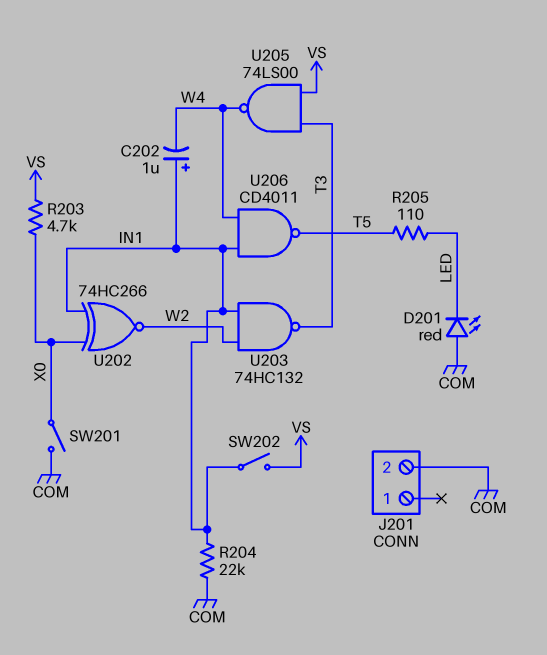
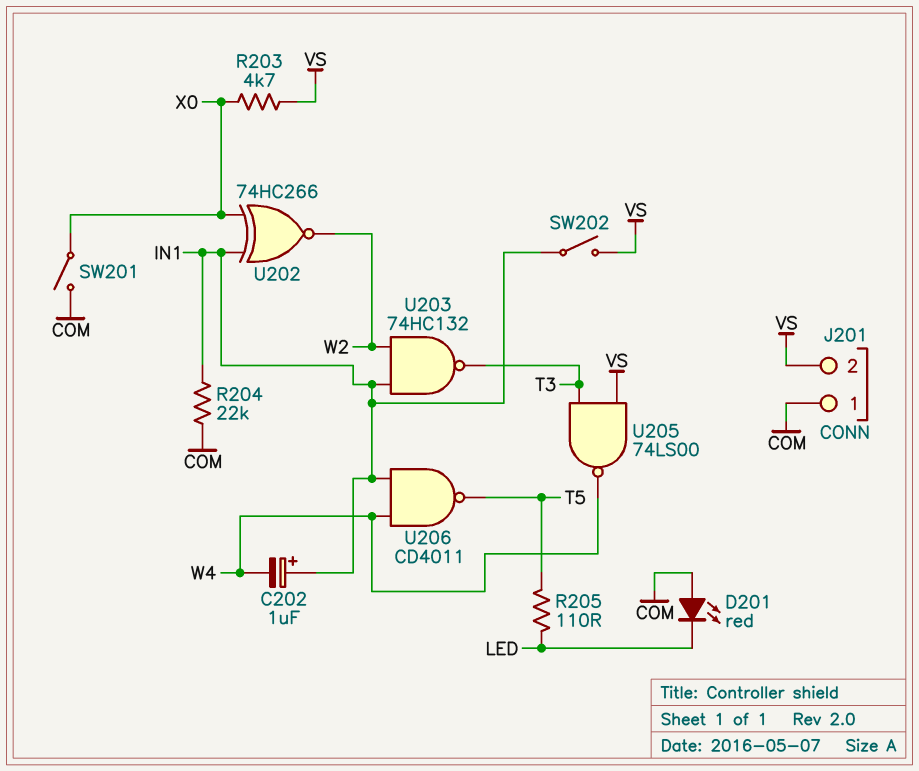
J201 pin 1: none -> COM
J201 pin 2: COM -> VS

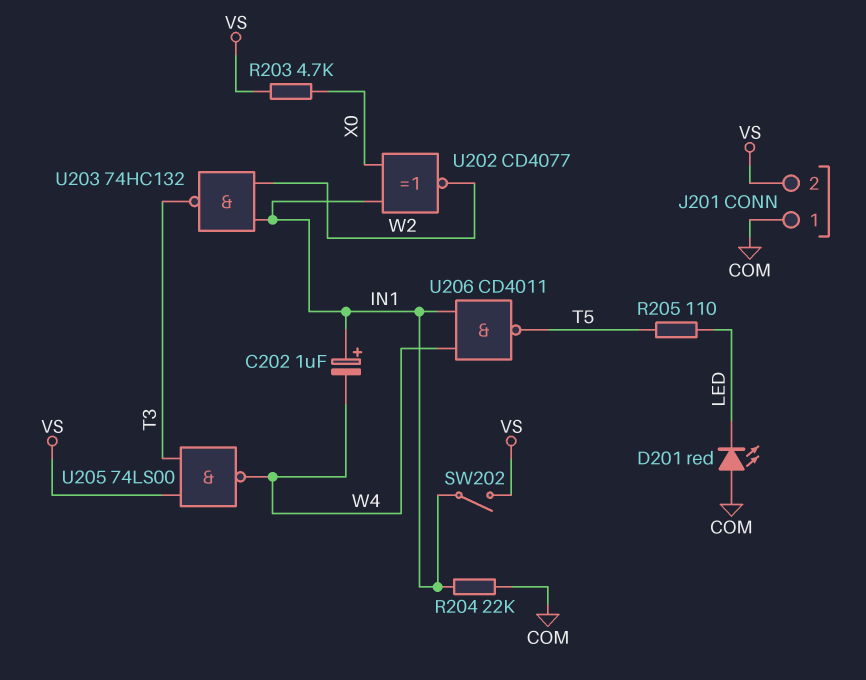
SW201: switch (COM, X0) -> none
U202: XNOR 74HC266 (in IN1, in X0, out W2) -> XNOR CD4077 (in IN1, in X0, out W2)

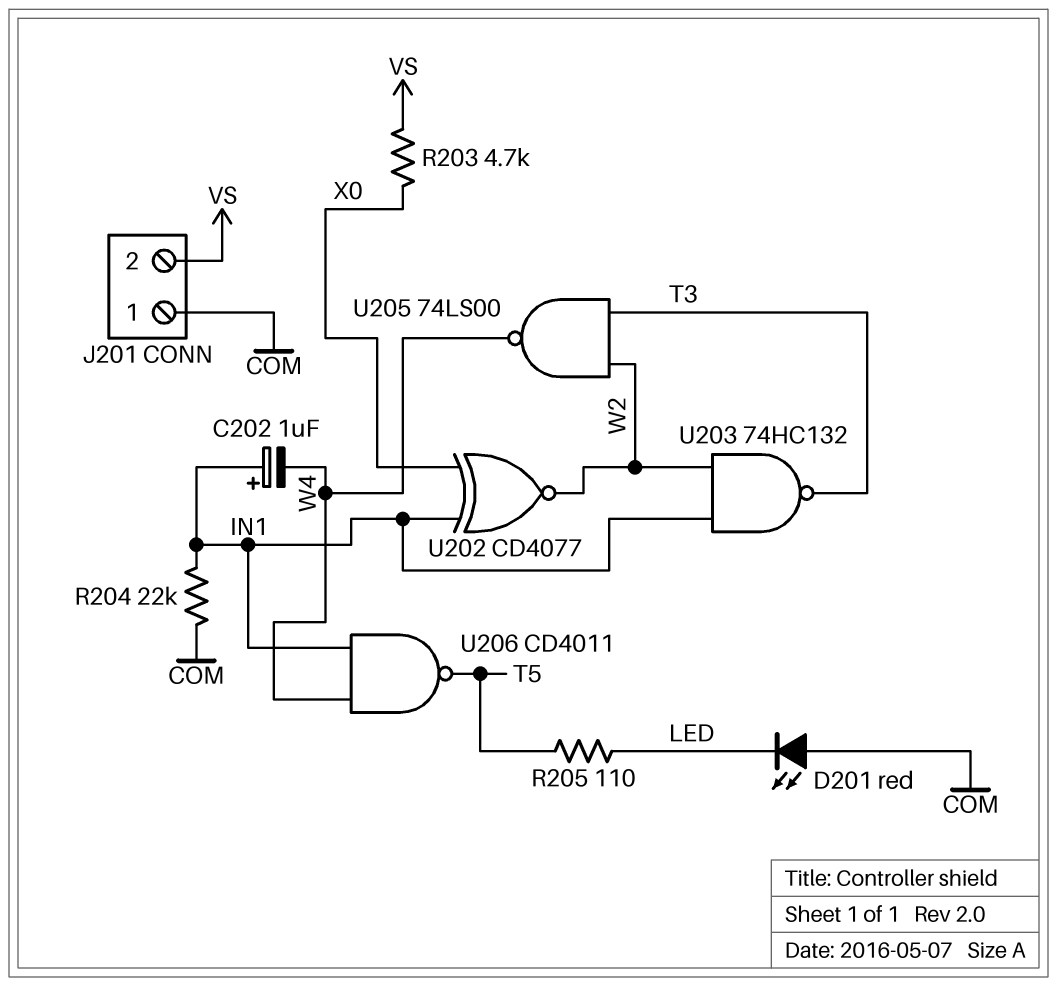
SW202: switch (IN1, VS) -> none
U205: NAND 74LS00 (in T3, in VS, out W4) -> NAND 74LS00 (in T3, in W2, out W4)

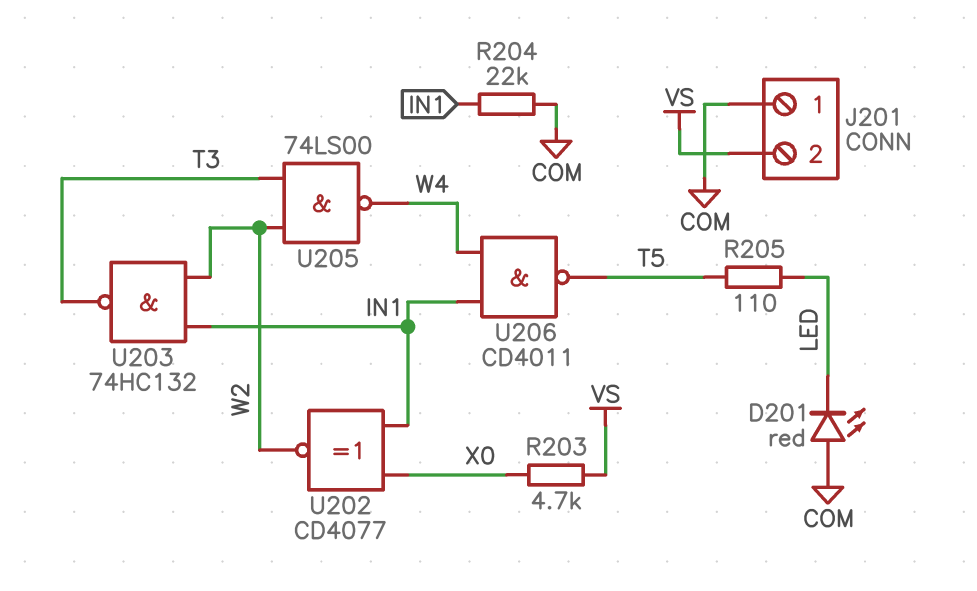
C202: 1uF (plus IN1, minus W4) -> none

